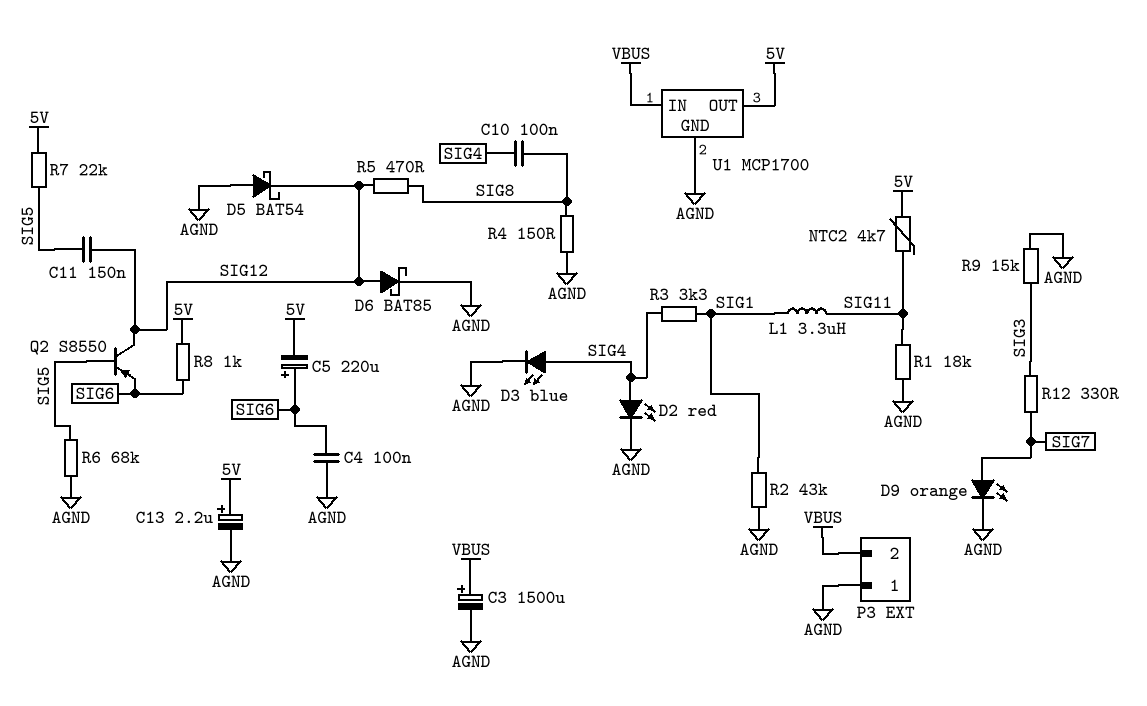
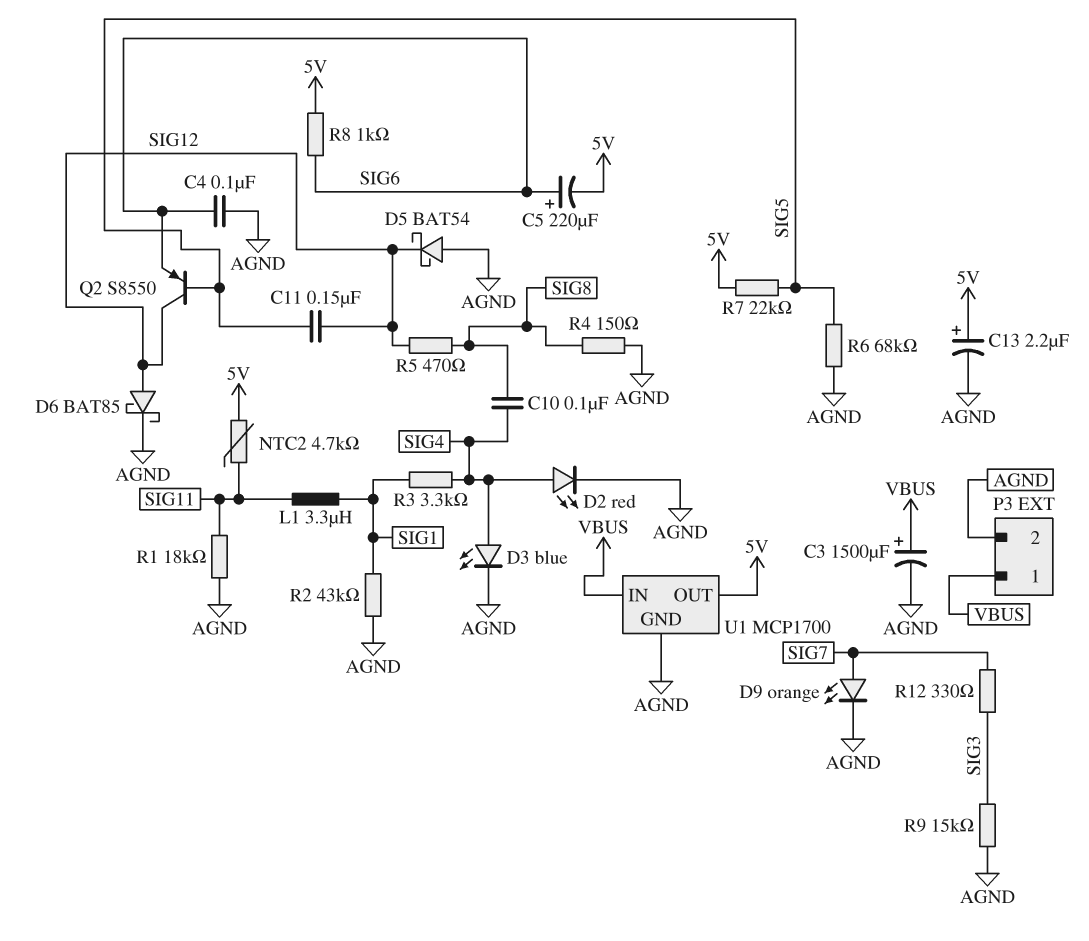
P3 pin 1: AGND -> VBUS
P3 pin 2: VBUS -> AGND

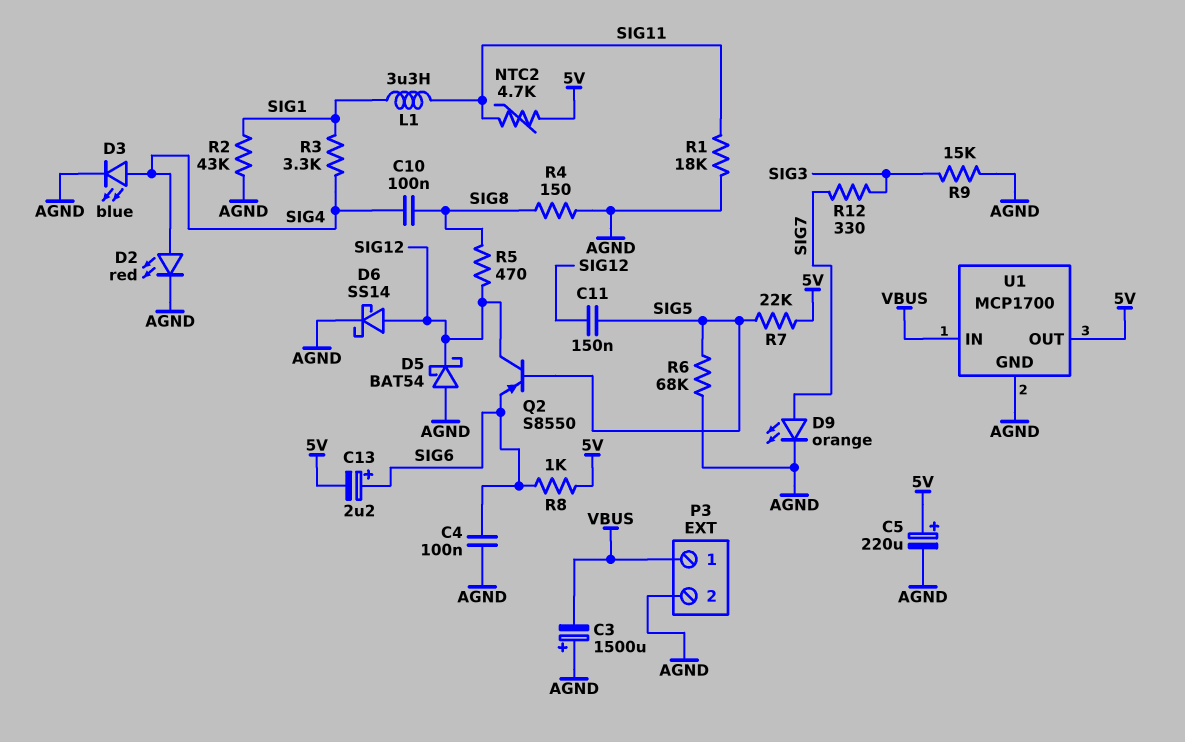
C3: 1500uF (plus VBUS, minus AGND) -> 1500uF (plus AGND, minus VBUS)
C5: 220uF (plus SIG6, minus 5V) -> 220uF (plus 5V, minus AGND)
C13: 2.2uF (plus 5V, minus AGND) -> 2.2uF (plus SIG6, minus 5V)
D6: schottky BAT85 (A SIG12, K AGND) -> schottky SS14 (A SIG12, K AGND)

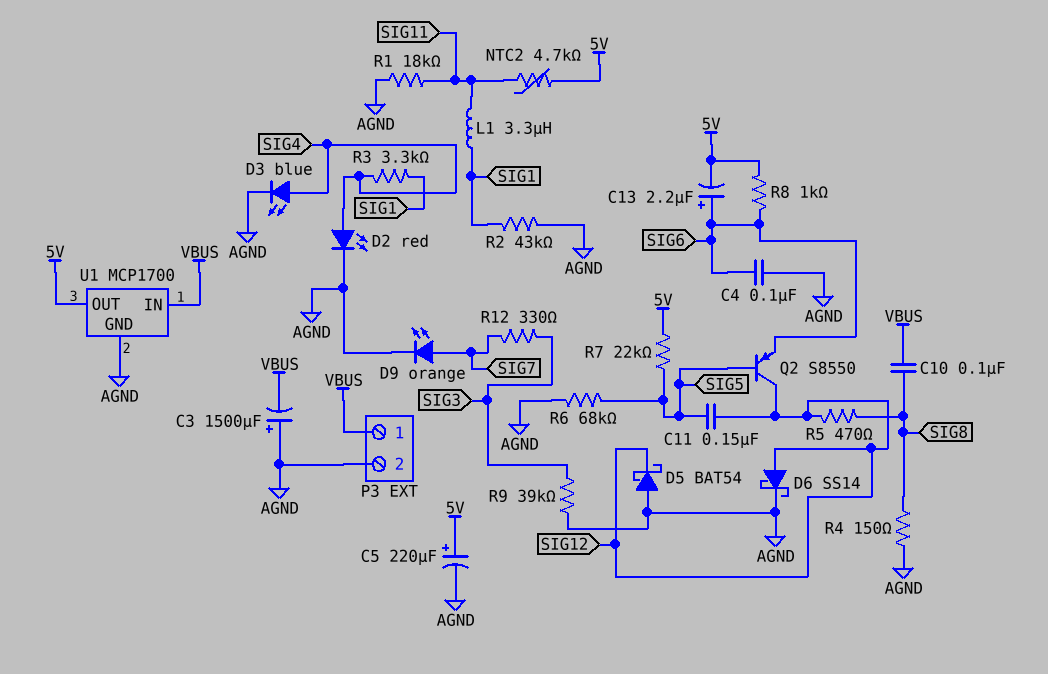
C10: 100nF (SIG4, SIG8) -> 100nF (SIG8, VBUS)
R9: 15k (AGND, SIG3) -> 39k (AGND, SIG3)

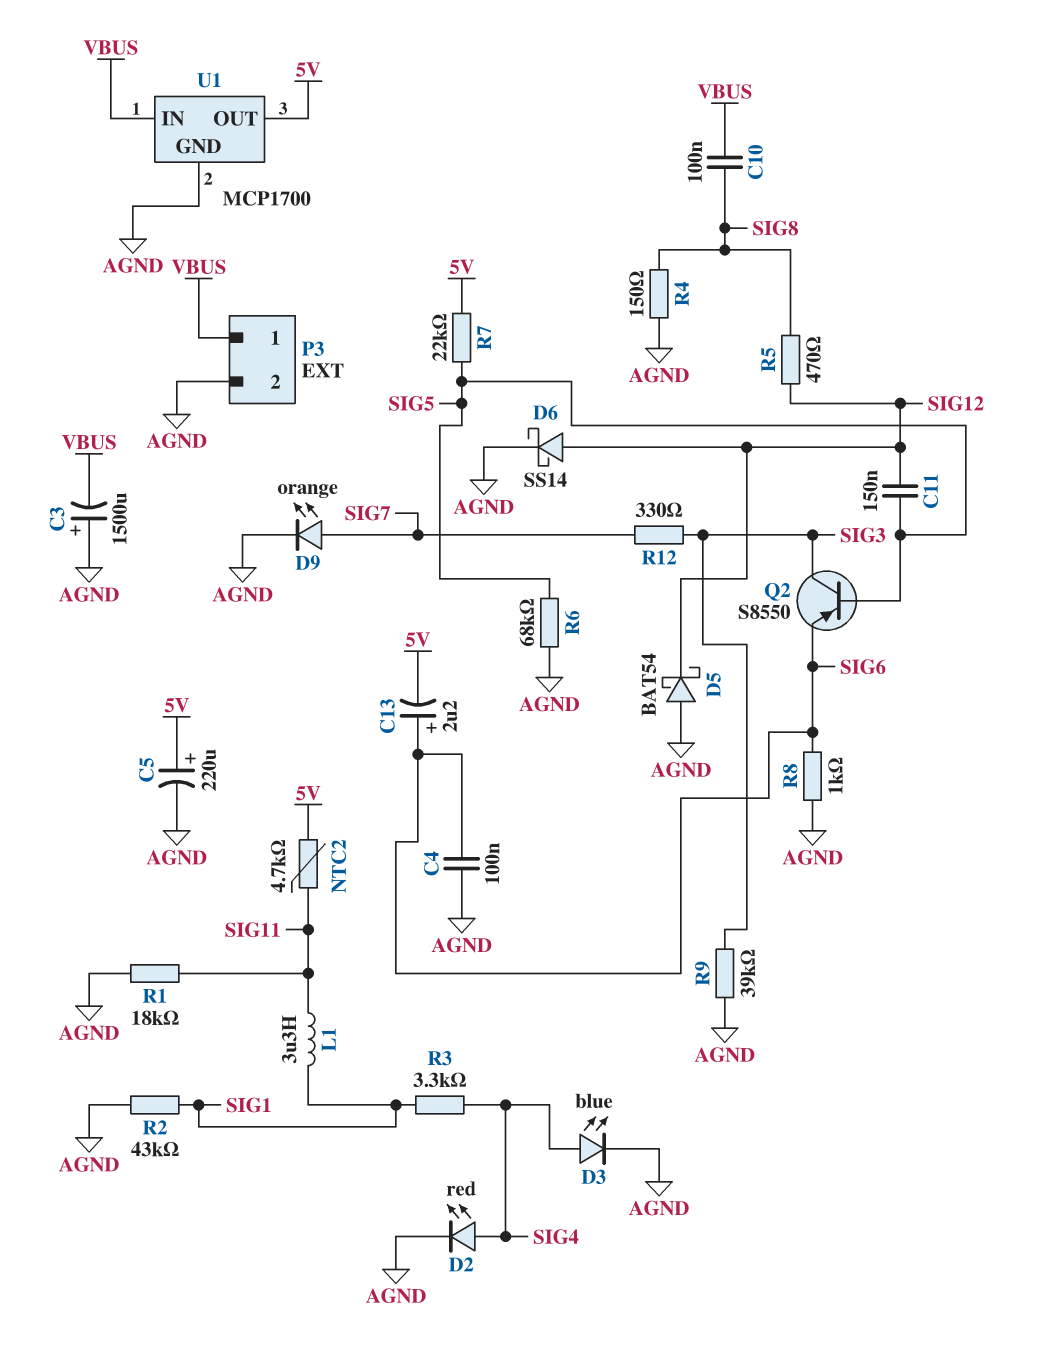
Q2: PNP S8550 (B SIG5, C SIG12, E SIG6) -> PNP S8550 (B SIG5, C SIG3, E SIG6)
R8: 1k (5V, SIG6) -> 1k (AGND, SIG6)

